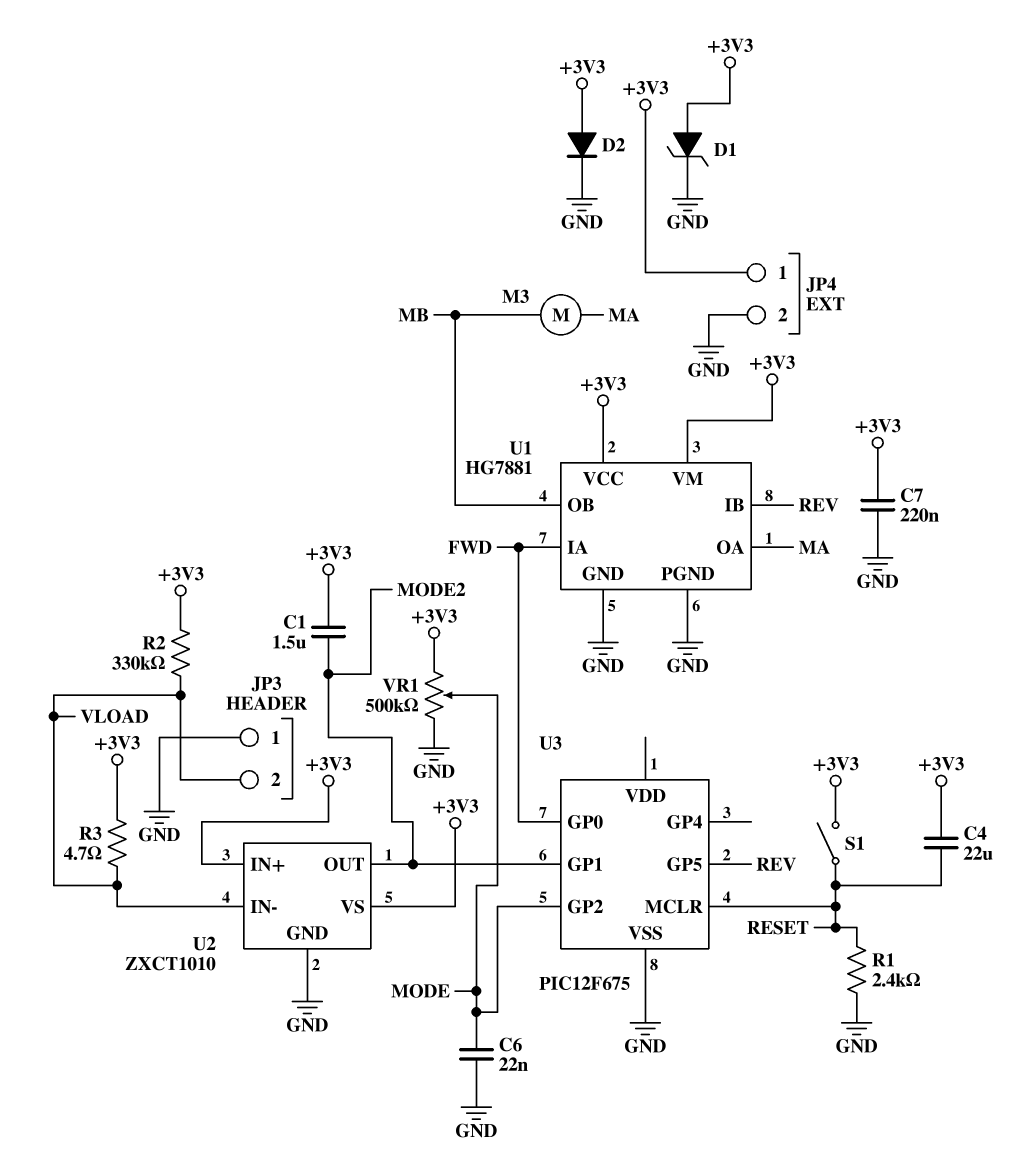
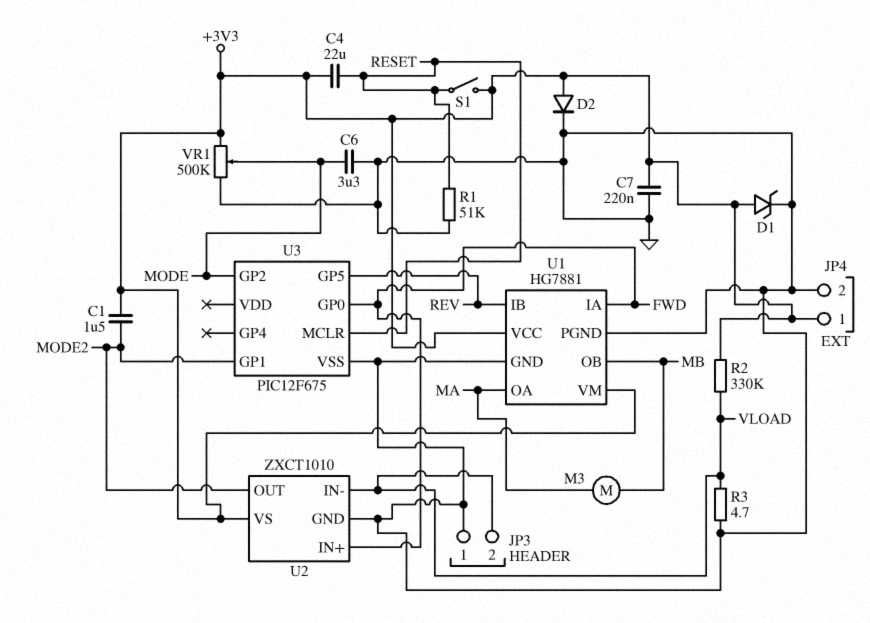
C6: 22nF (GND, MODE) -> 3.3uF (GND, MODE)
R1: 2.4k (GND, RESET) -> 51k (GND, RESET)
R3: 4.7 (+3V3, VLOAD) -> 4.7 (GND, VLOAD)
U2 pin IN+: +3V3 -> FWD

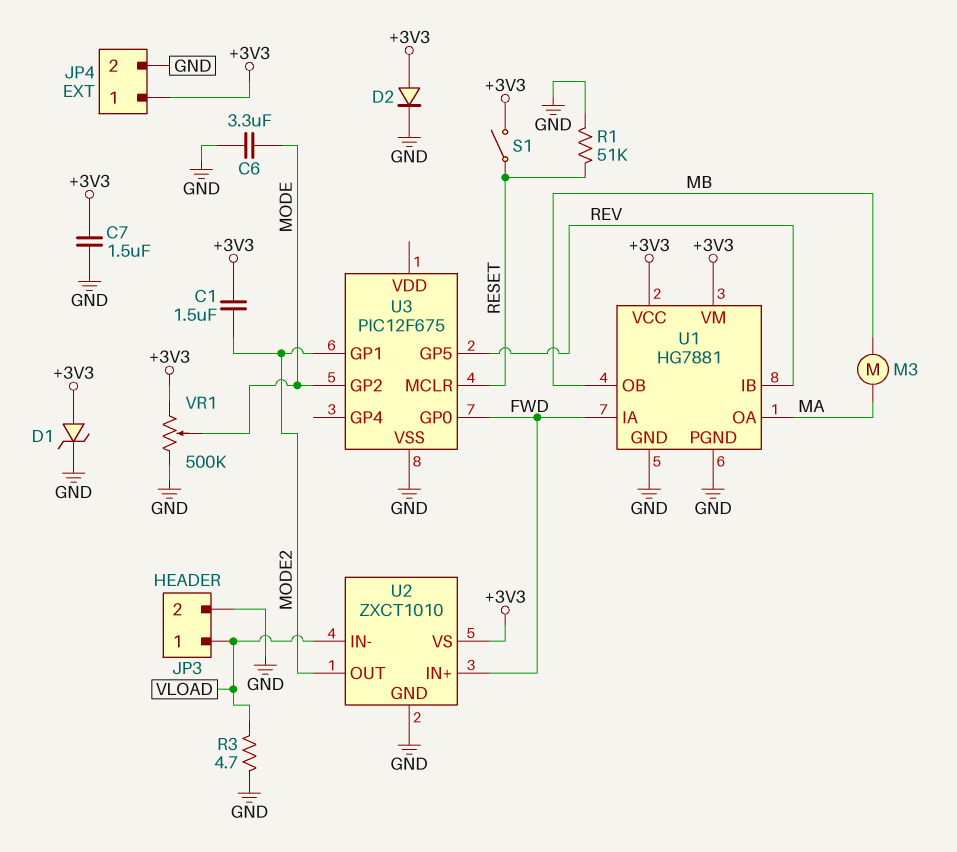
C4: 22uF (+3V3, RESET) -> none
C7: 220nF (+3V3, GND) -> 1.5uF (+3V3, GND)
JP3 pin 1: GND -> VLOAD
JP3 pin 2: VLOAD -> GND
R2: 330k (+3V3, VLOAD) -> none

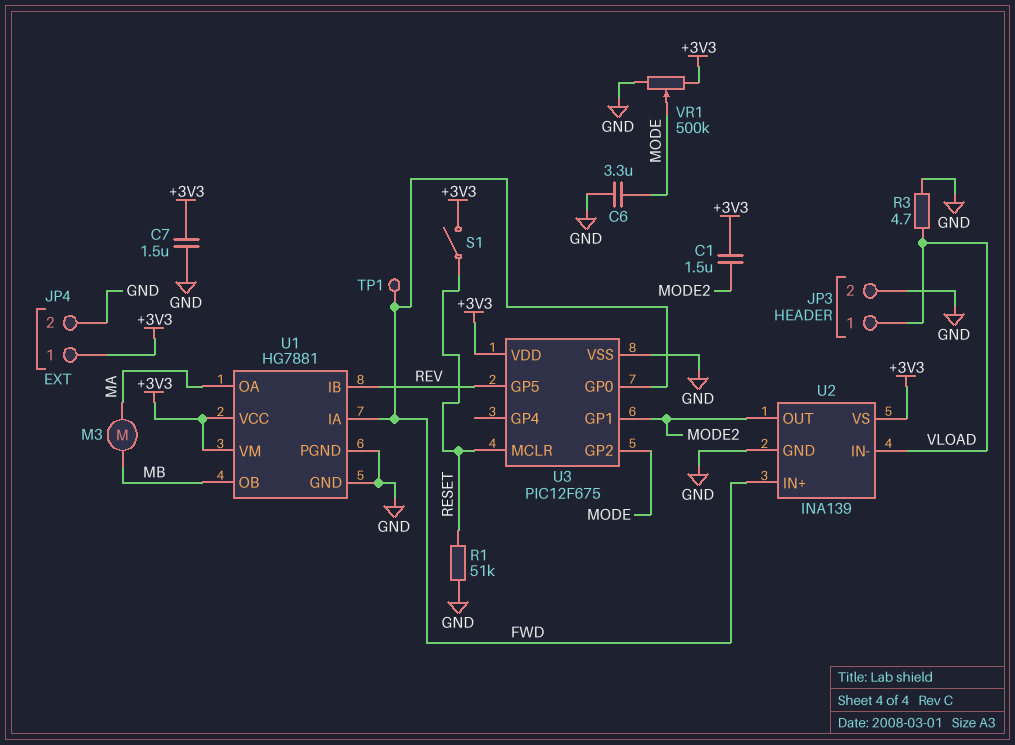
D1: zener (A +3V3, K GND) -> none
D2: diode (A +3V3, K GND) -> none
TP1: none -> test point (FWD)
U2: ZXCT1010 -> INA139
U3 pin VDD: none -> +3V3

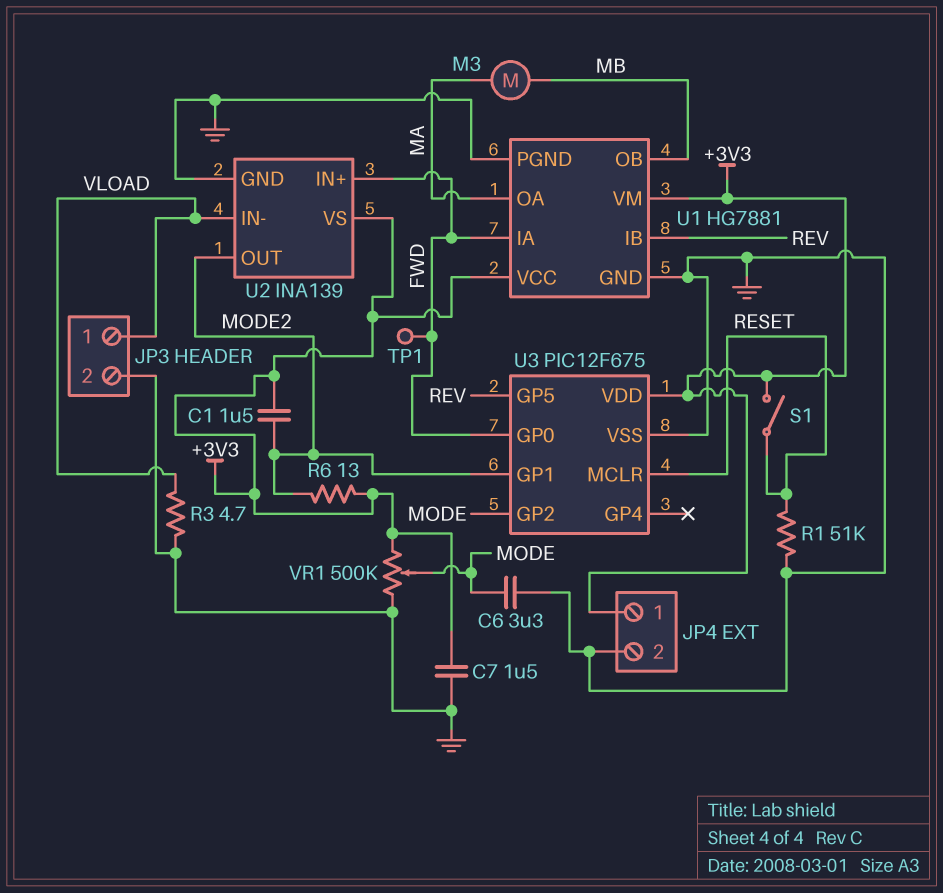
R6: none -> 13 (+3V3, MODE2)

